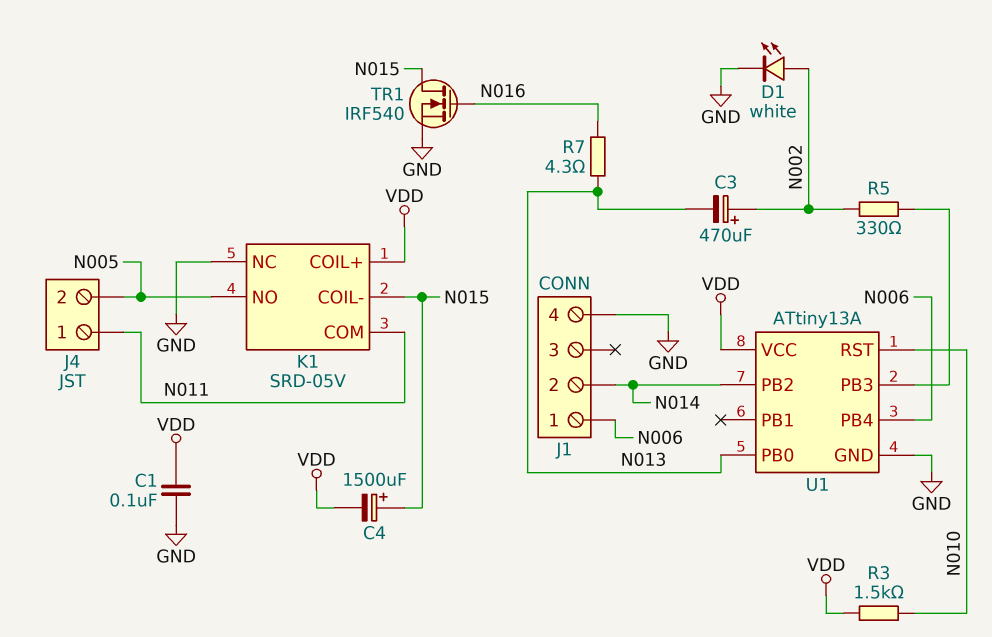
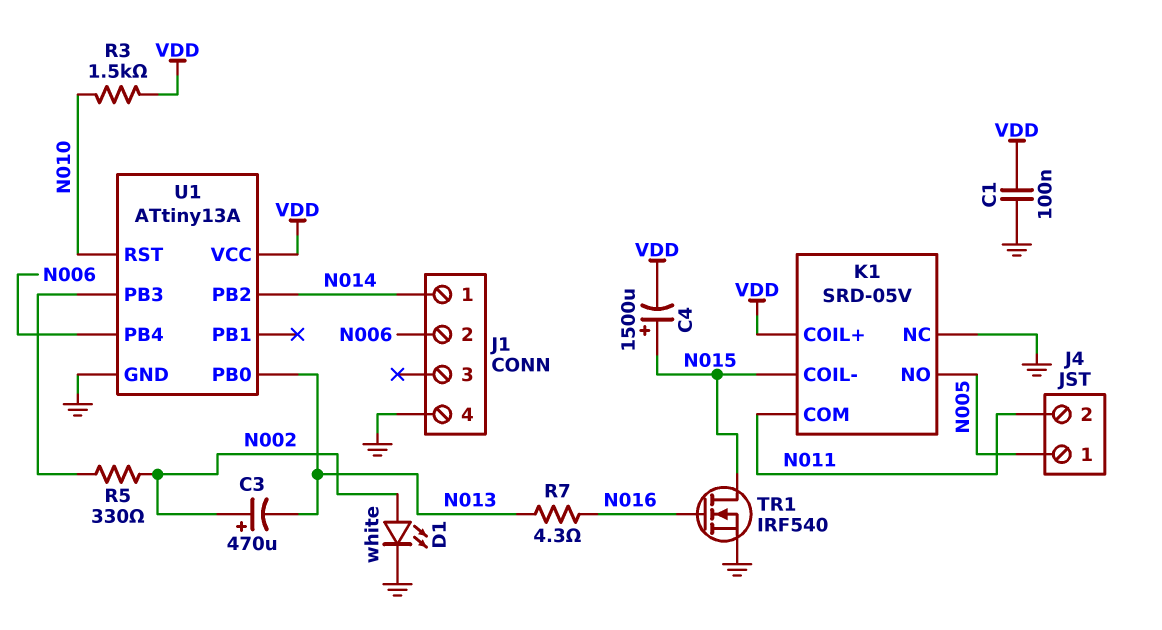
J1 pin 1: N006 -> N014
J1 pin 2: N014 -> N006
J4 pin 1: N011 -> N005
J4 pin 2: N005 -> N011

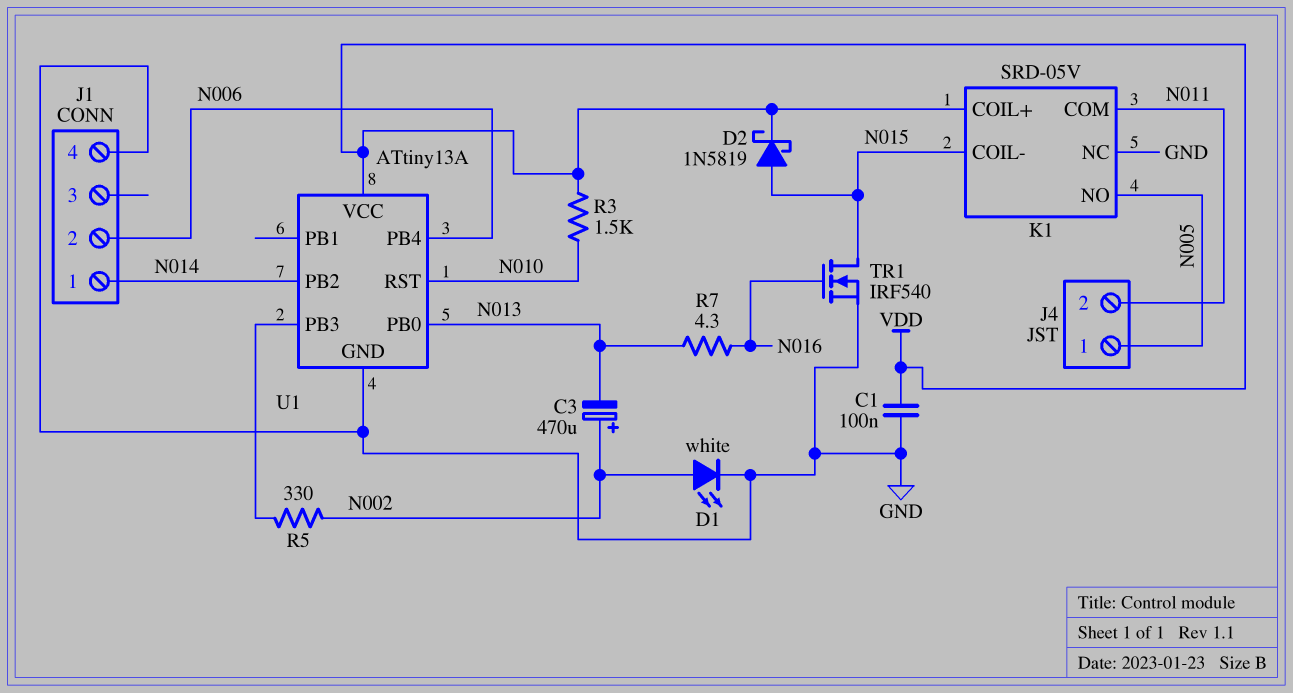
C4: 1500uF (plus N015, minus VDD) -> none
D2: none -> schottky 1N5819 (A N015, K VDD)

